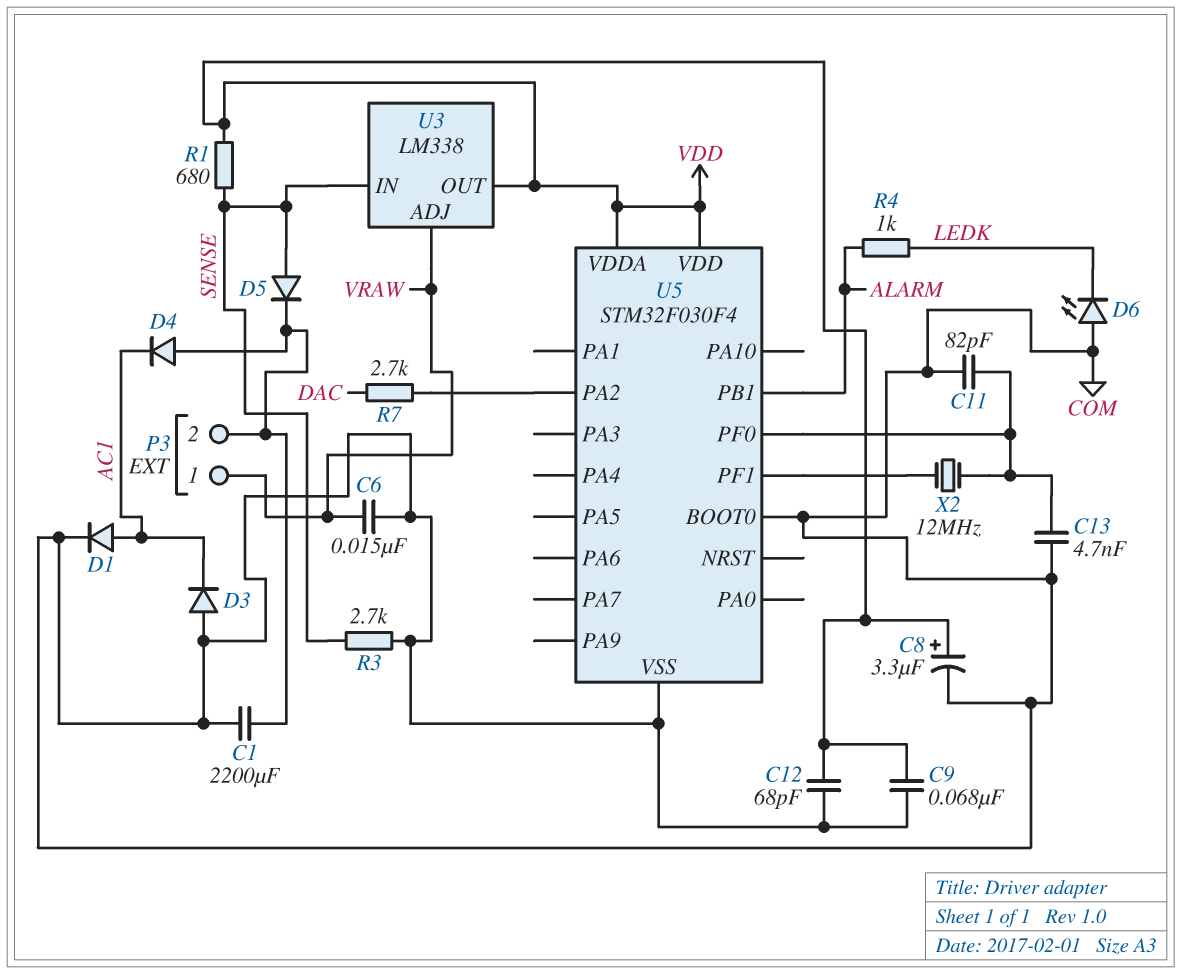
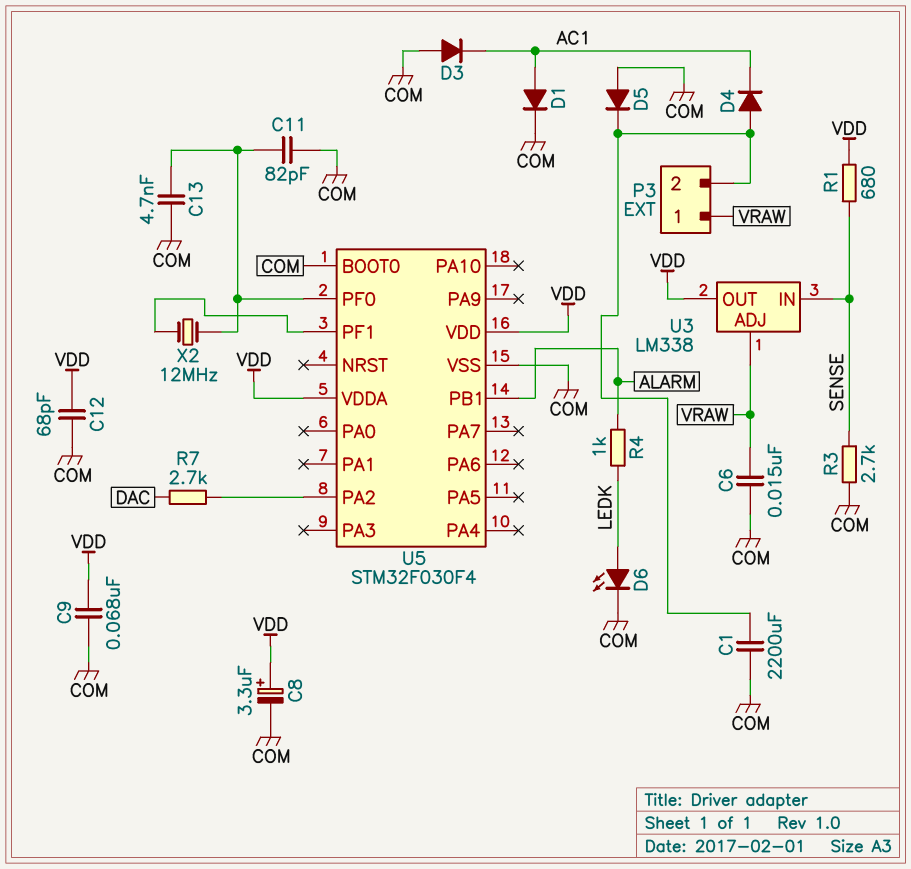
D5: diode (A SENSE, K P3/2) -> diode (A COM, K P3/2)
D6: LED (A COM, K LEDK) -> LED (A LEDK, K COM)

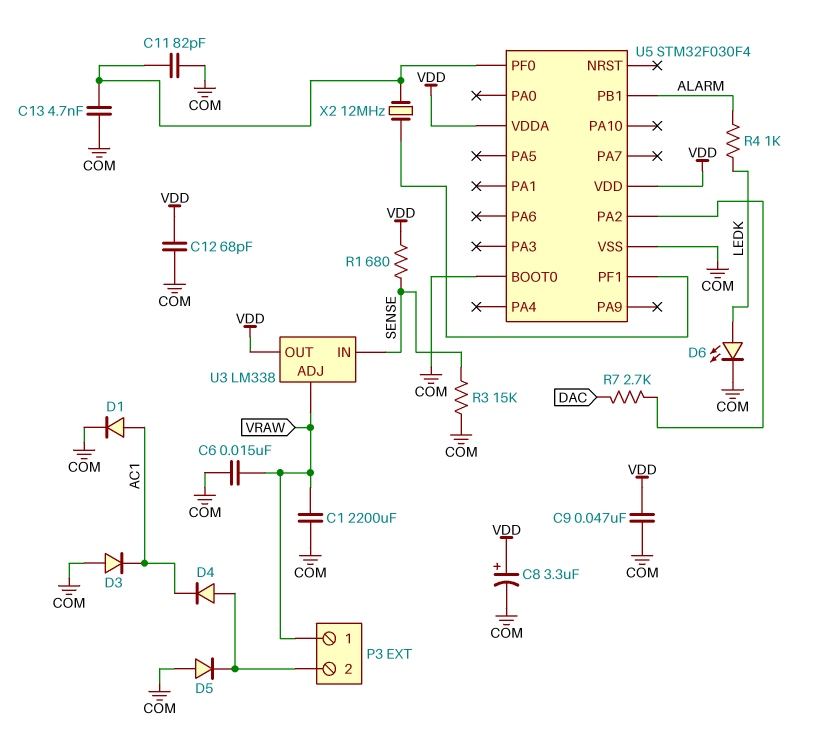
C1: 2200uF (COM, P3/2) -> 2200uF (COM, VRAW)
C9: 68nF (COM, VDD) -> 47nF (COM, VDD)
R3: 2.7k (COM, SENSE) -> 15k (COM, SENSE)

